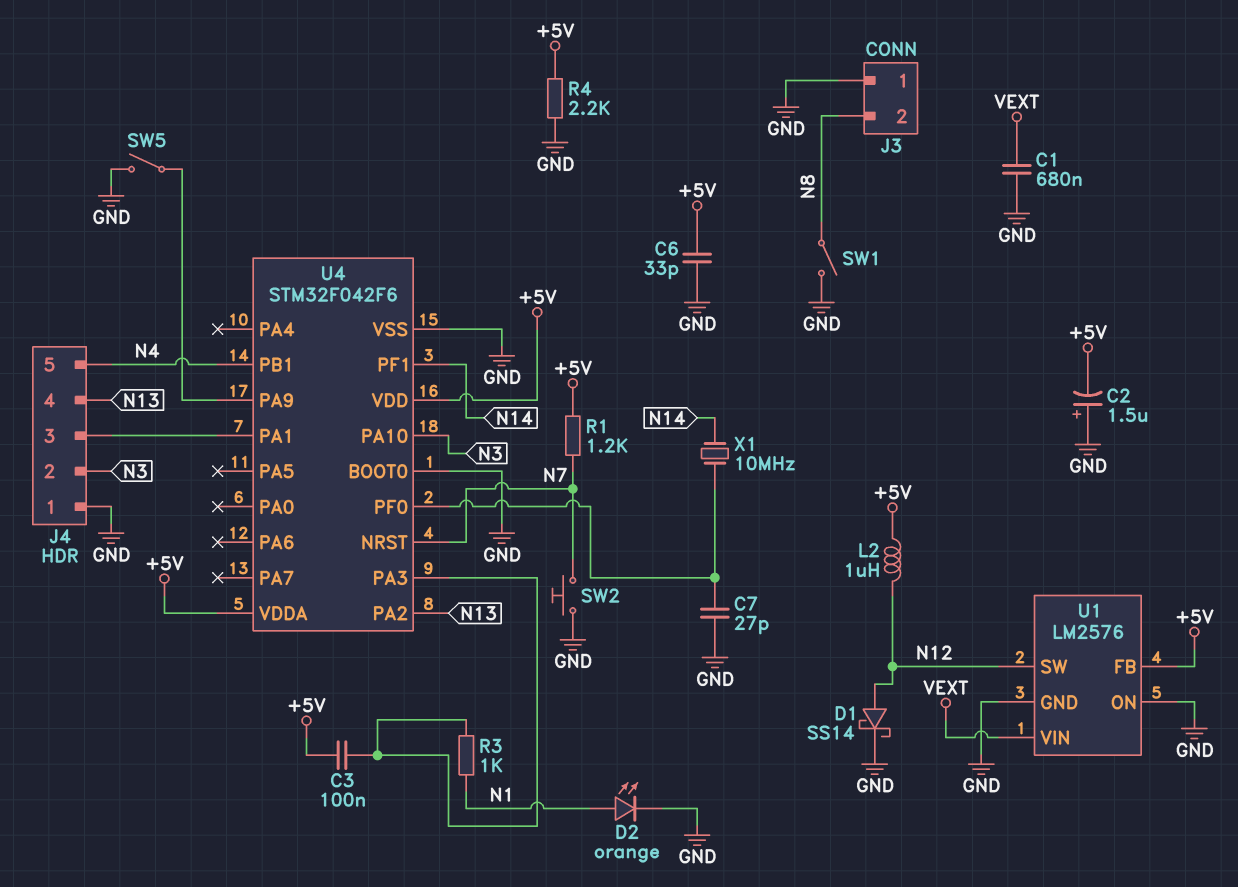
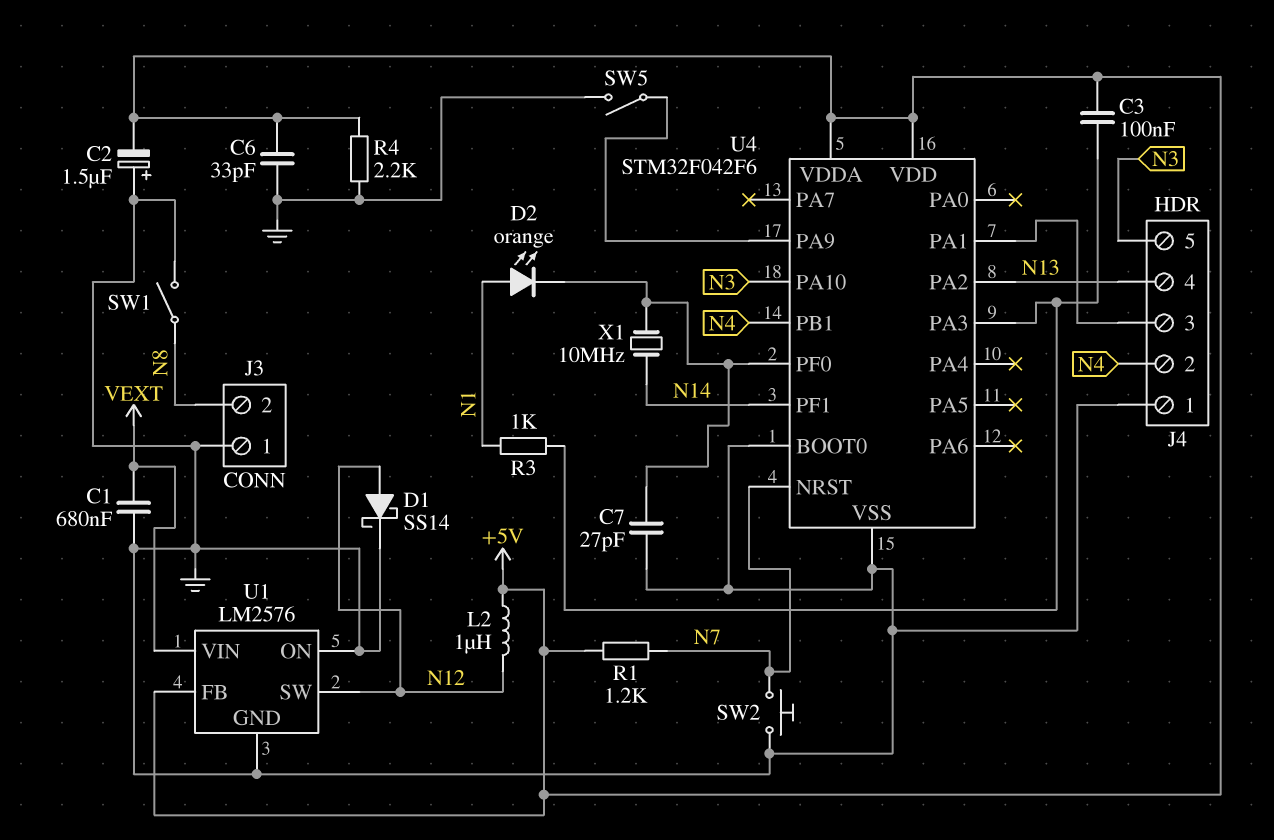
D2: LED orange (A N1, K GND) -> LED orange (A N1, K U4/PF0)
J4 pin 2: N3 -> N4
J4 pin 5: N4 -> N3

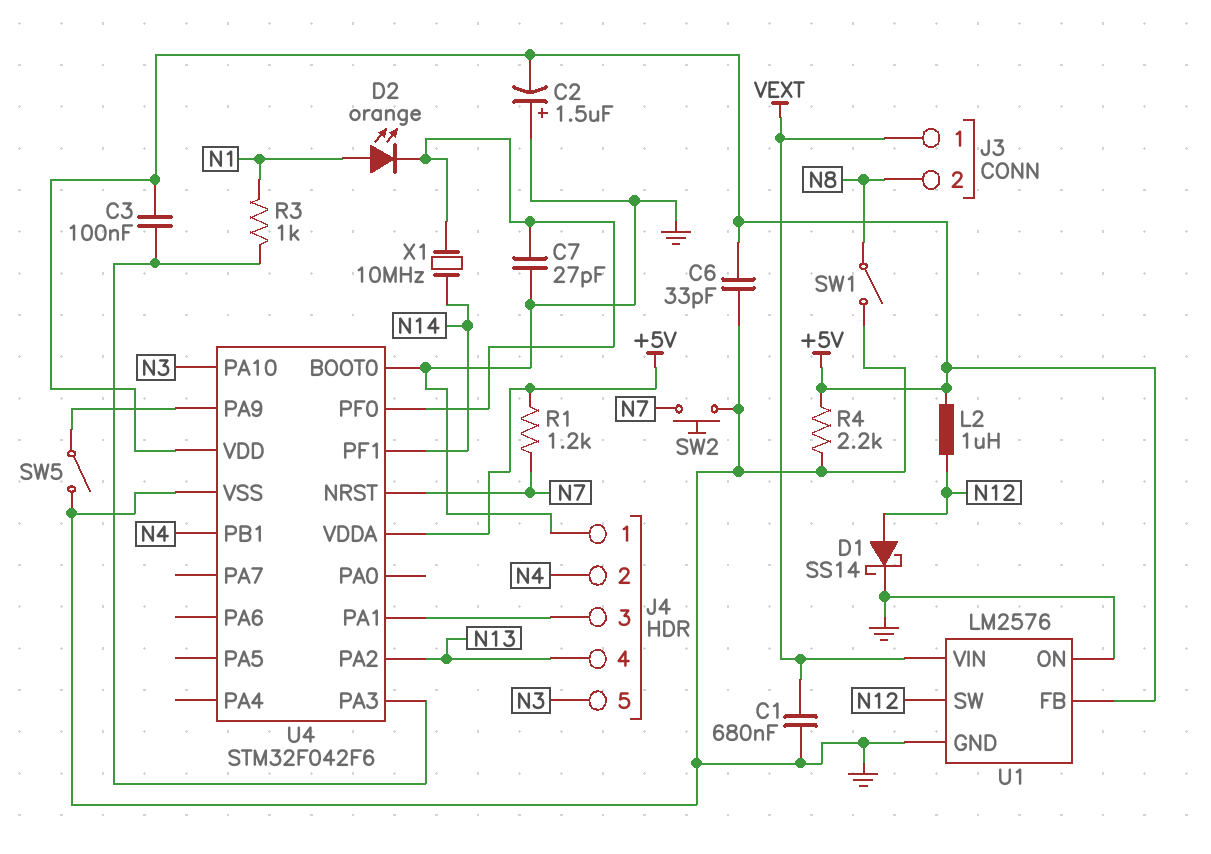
J3 pin 1: GND -> VEXT

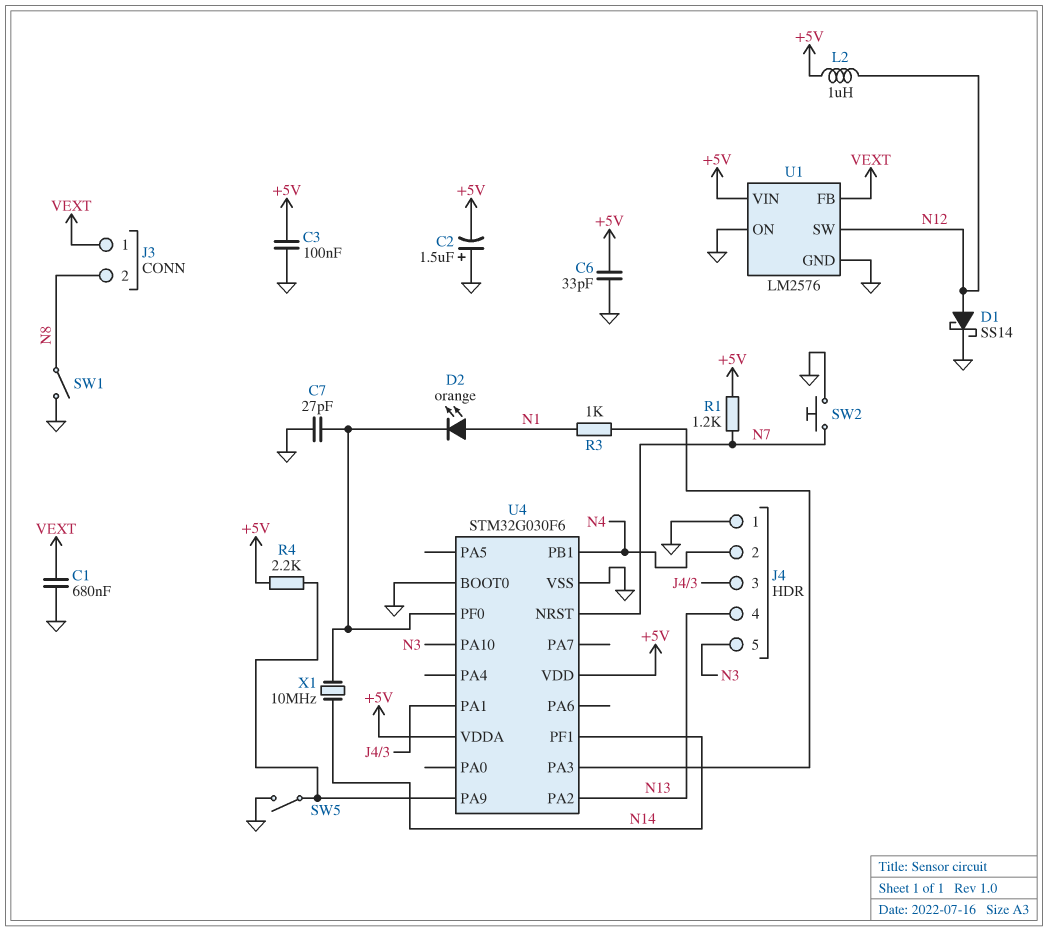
C3: 100nF (+5V, U4/PA3) -> 100nF (+5V, GND)
R4: 2.2k (+5V, GND) -> 2.2k (+5V, U4/PA9)
U1 pin FB: +5V -> VEXT
U1 pin VIN: VEXT -> +5V
U4: STM32F042F6 -> STM32G030F6

